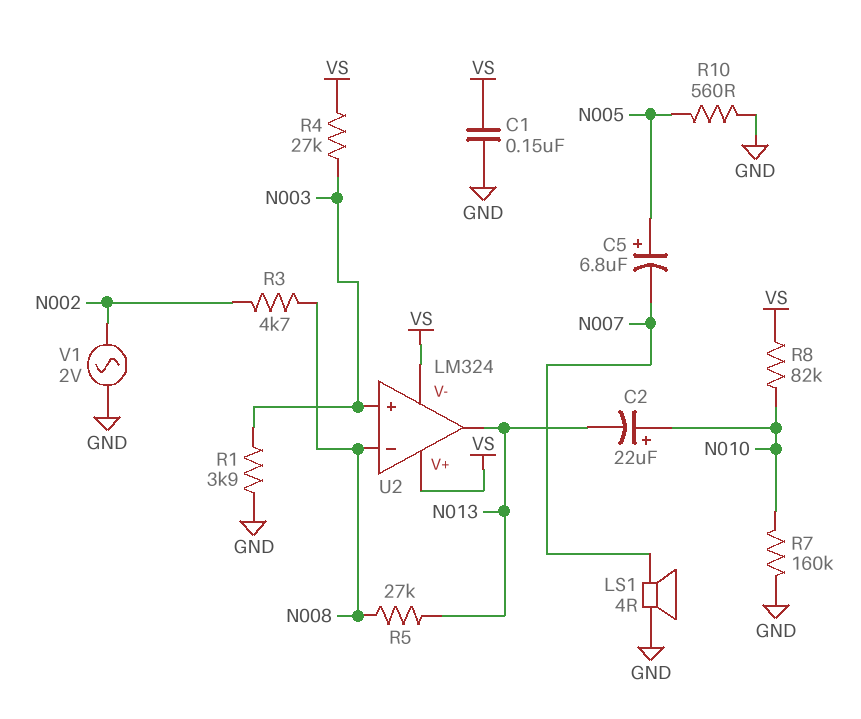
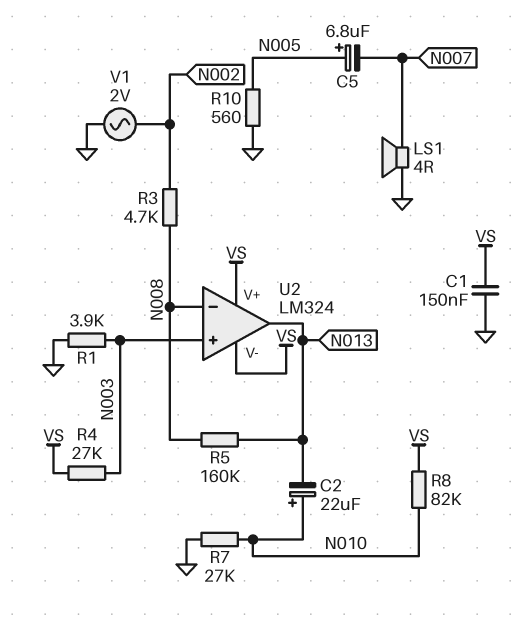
R5: 27k (N008, N013) -> 160k (N008, N013)
R7: 160k (GND, N010) -> 27k (GND, N010)

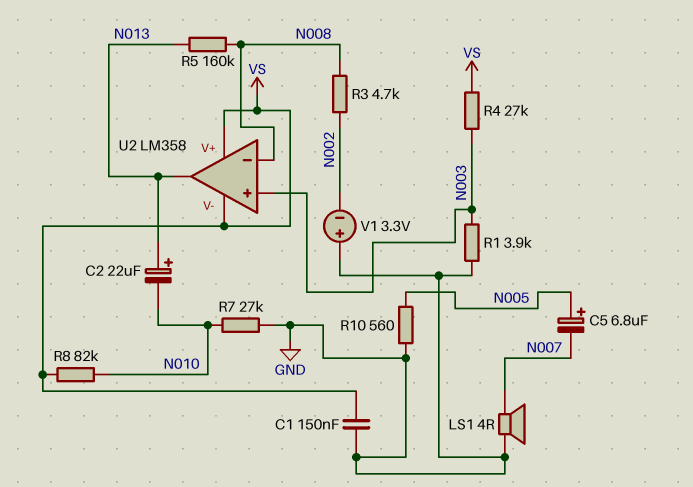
C2: 22uF (plus N010, minus N013) -> 22uF (plus N013, minus N010)
U2: LM324 -> LM358
V1: AC 2V (GND, N002) -> 3.3V (plus GND, minus N002)

